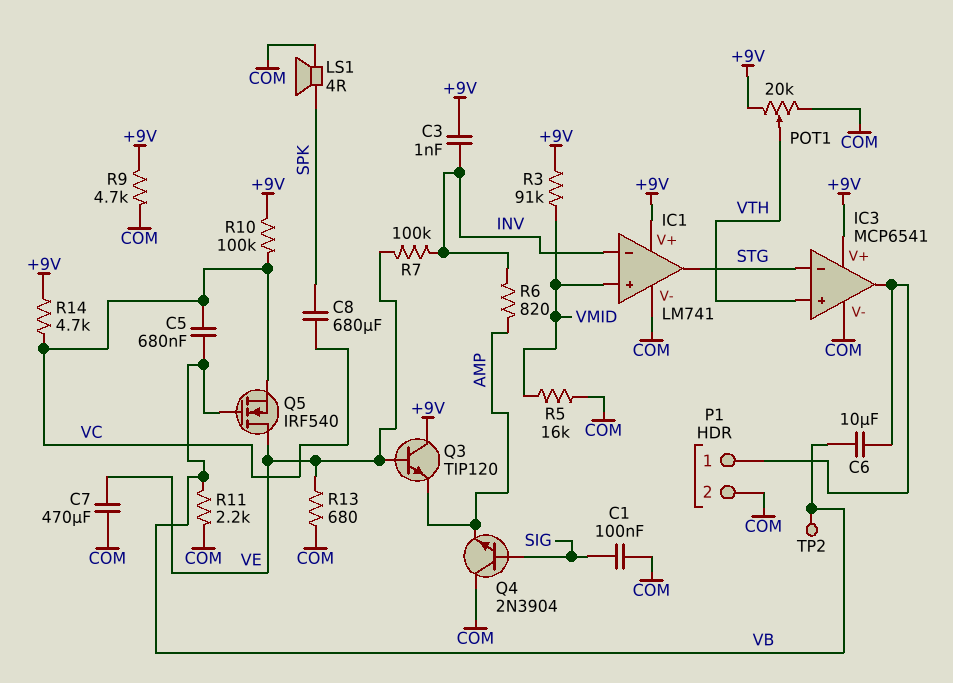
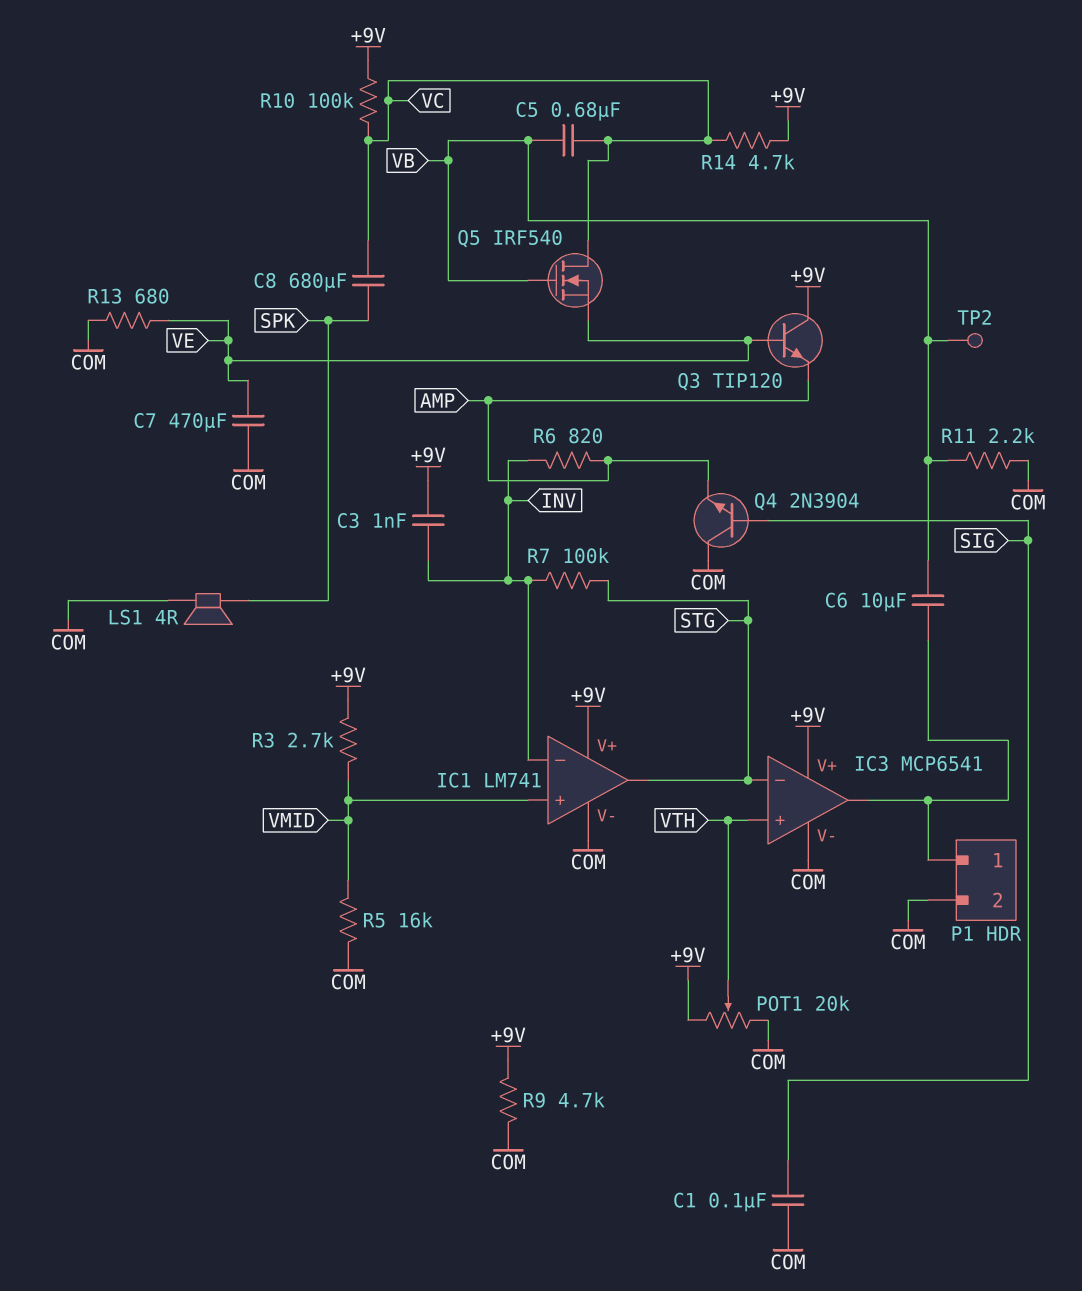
Q5: NMOS IRF540 (G VB, D VE, S VC) -> NMOS IRF540 (G VB, D VC, S VE)
R3: 91k (+9V, VMID) -> 2.7k (+9V, VMID)
R7: 100k (INV, VE) -> 100k (INV, STG)

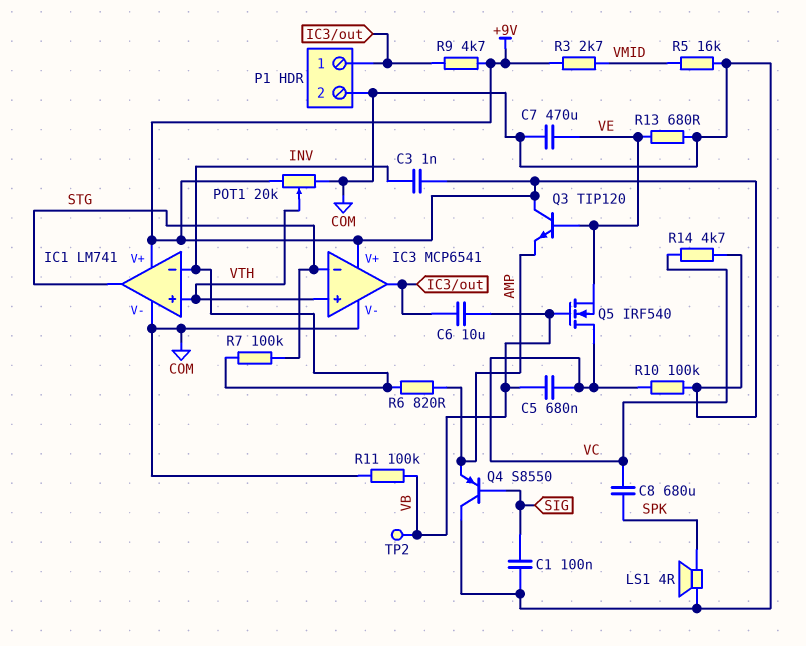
IC1 pin in+: VMID -> VTH
Q4: NPN 2N3904 (B SIG, C COM, E AMP) -> PNP S8550 (B SIG, C COM, E AMP)
R9: 4.7k (+9V, COM) -> 4.7k (+9V, IC3/out)
R11: 2.2k (COM, VB) -> 100k (COM, VB)

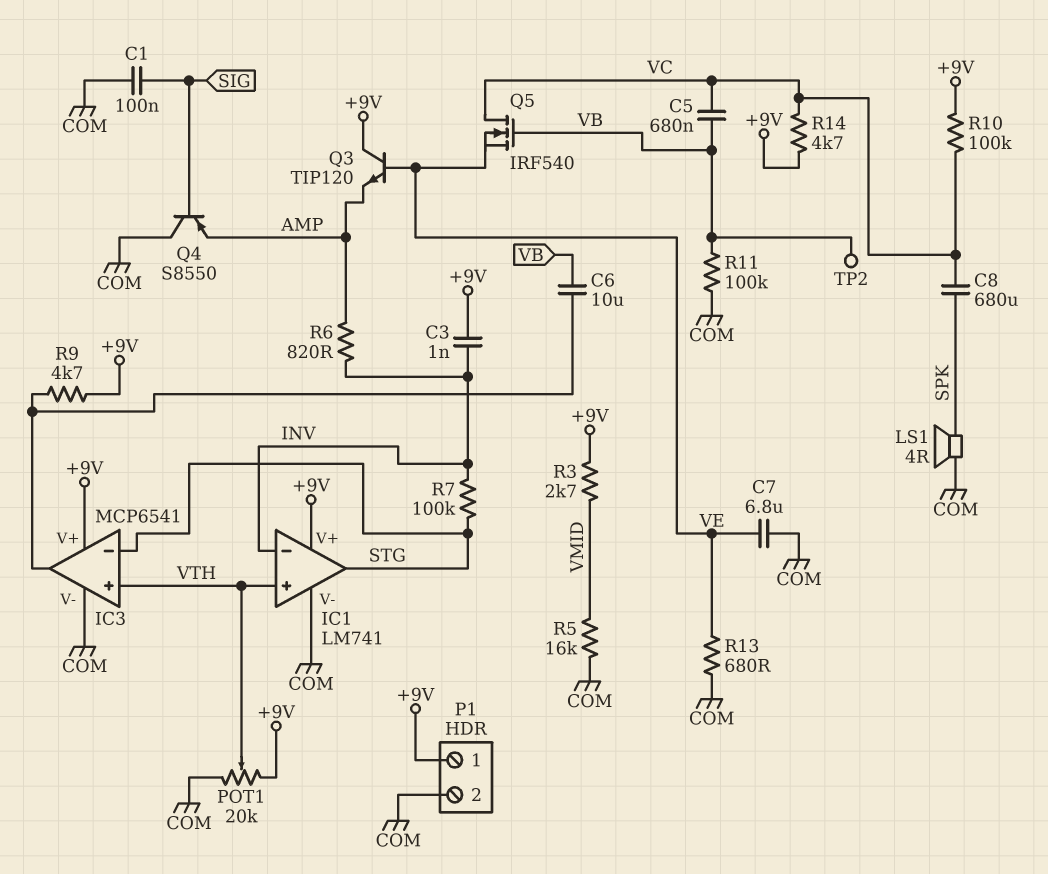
C7: 470uF (COM, VE) -> 6.8uF (COM, VE)
P1 pin 1: IC3/out -> +9V

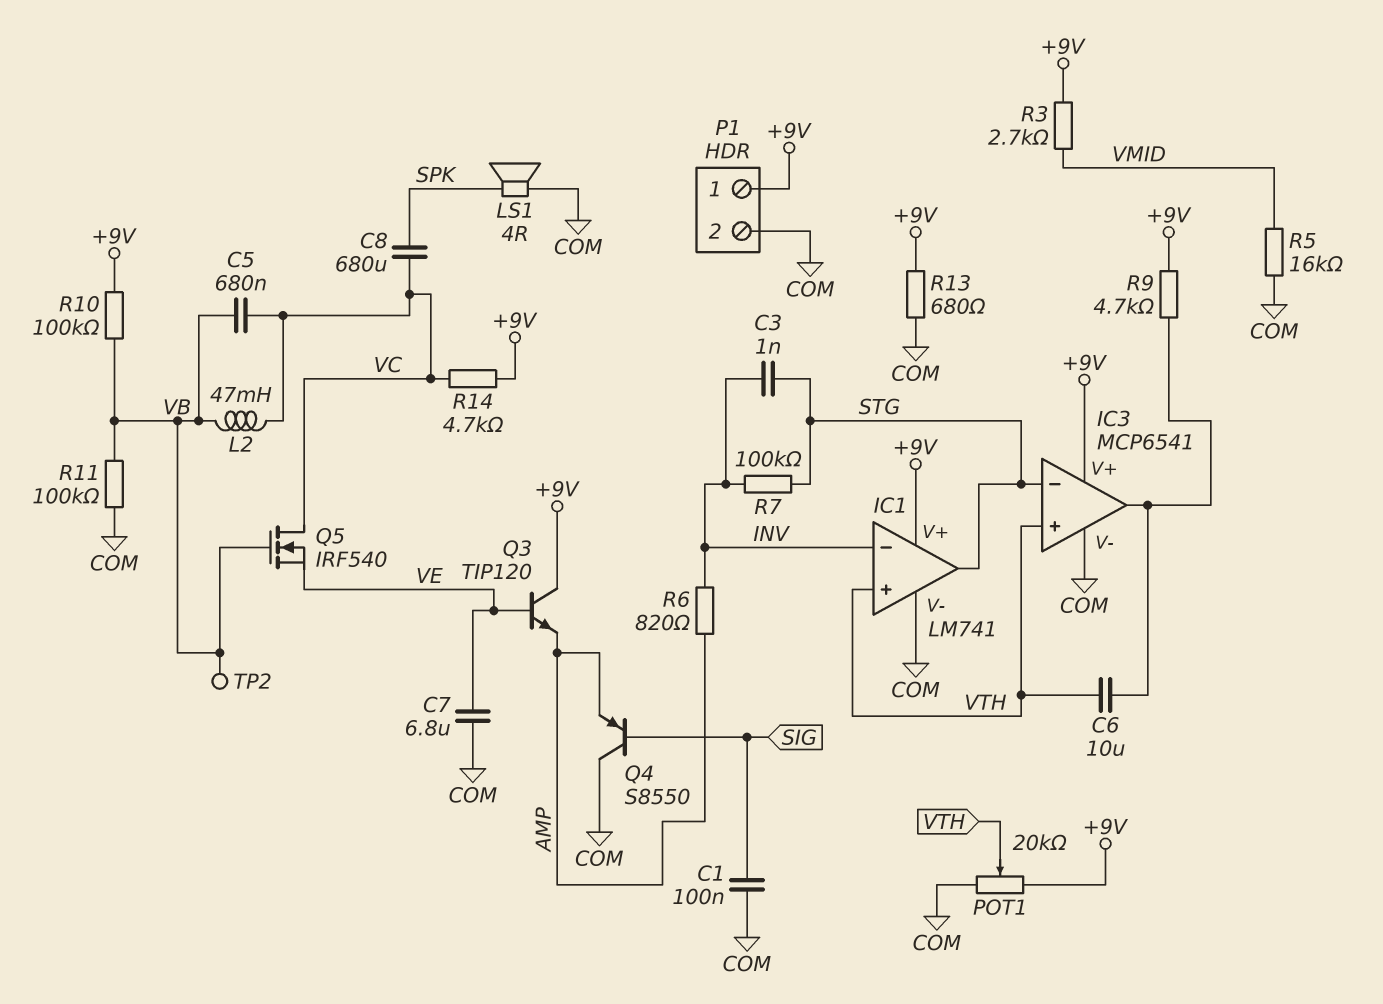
C3: 1nF (+9V, INV) -> 1nF (INV, STG)
C6: 10uF (IC3/out, VB) -> 10uF (IC3/out, VTH)
L2: none -> 47mH (VB, VC)
R10: 100k (+9V, VC) -> 100k (+9V, VB)
R13: 680 (COM, VE) -> 680 (+9V, COM)

